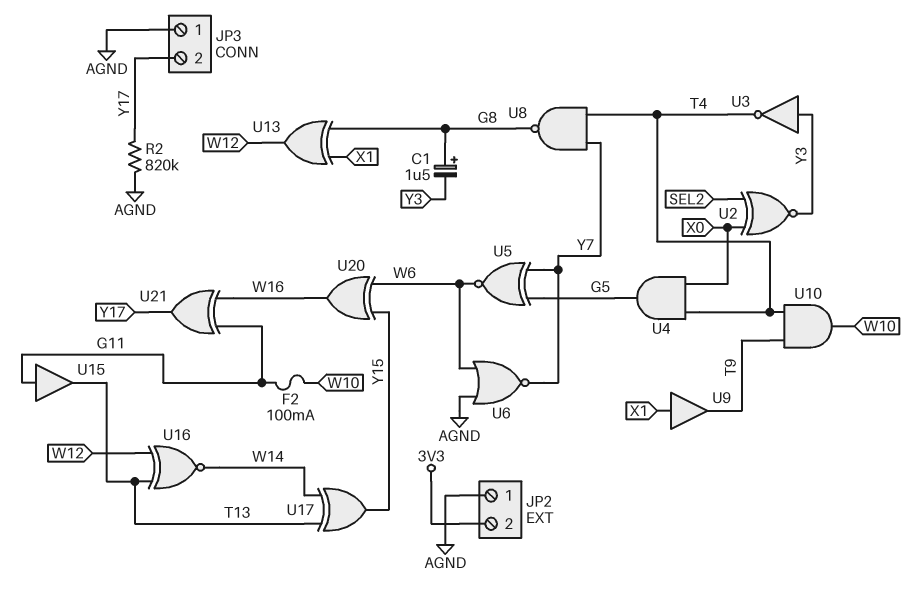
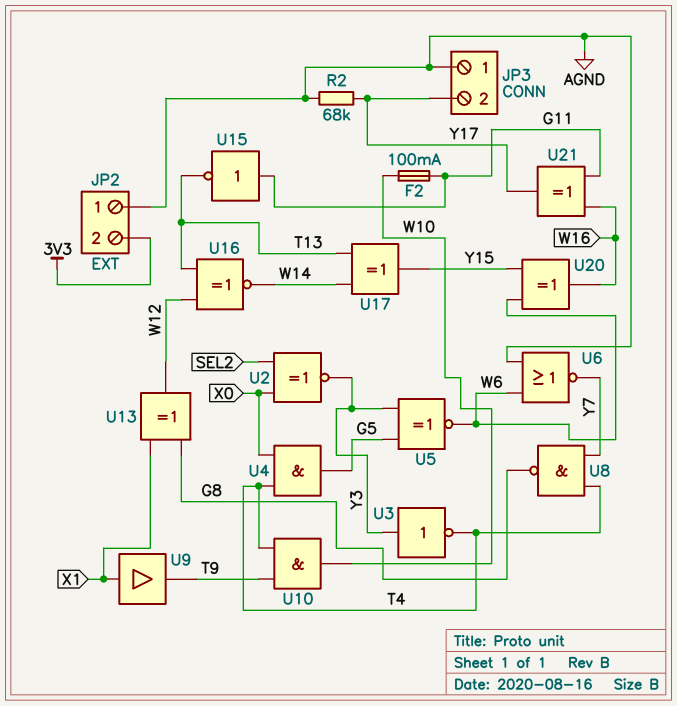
C1: 1.5uF (plus G8, minus Y3) -> none
R2: 820k (AGND, Y17) -> 68k (AGND, Y17)
U5: XNOR (in G5, in Y7, out W6) -> XNOR (in G5, in Y3, out W6)
U15: buffer (in G11, out T13) -> NOT (in G11, out T13)

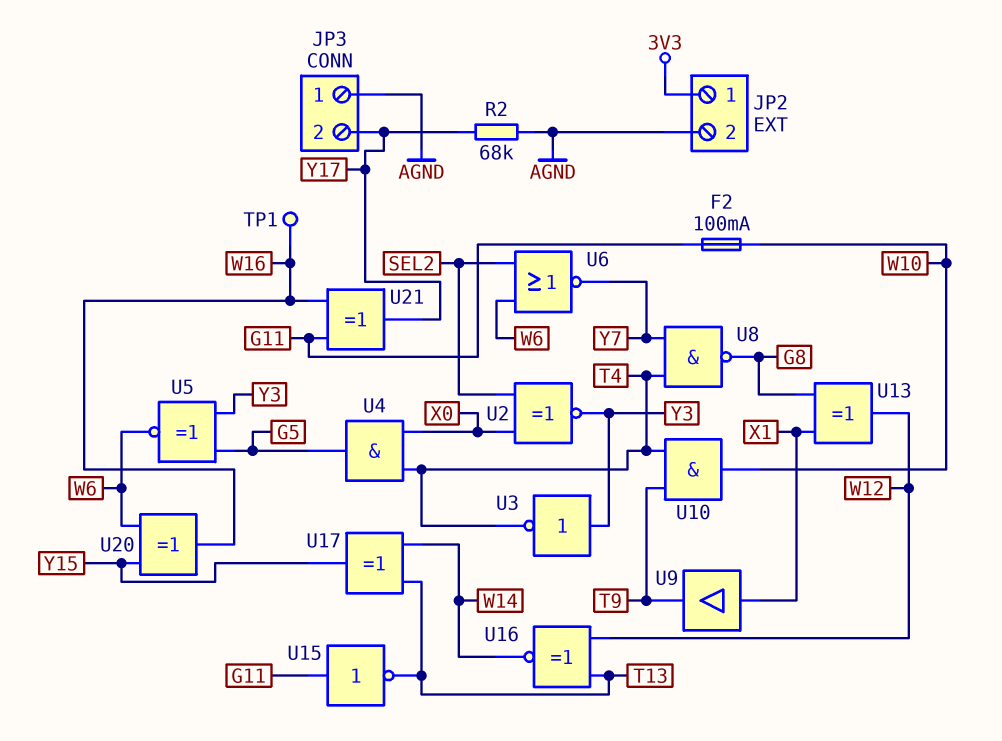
JP2 pin 1: AGND -> 3V3
JP2 pin 2: 3V3 -> AGND
TP1: none -> test point (W16)
U6: NOR (in AGND, in W6, out Y7) -> NOR (in SEL2, in W6, out Y7)

